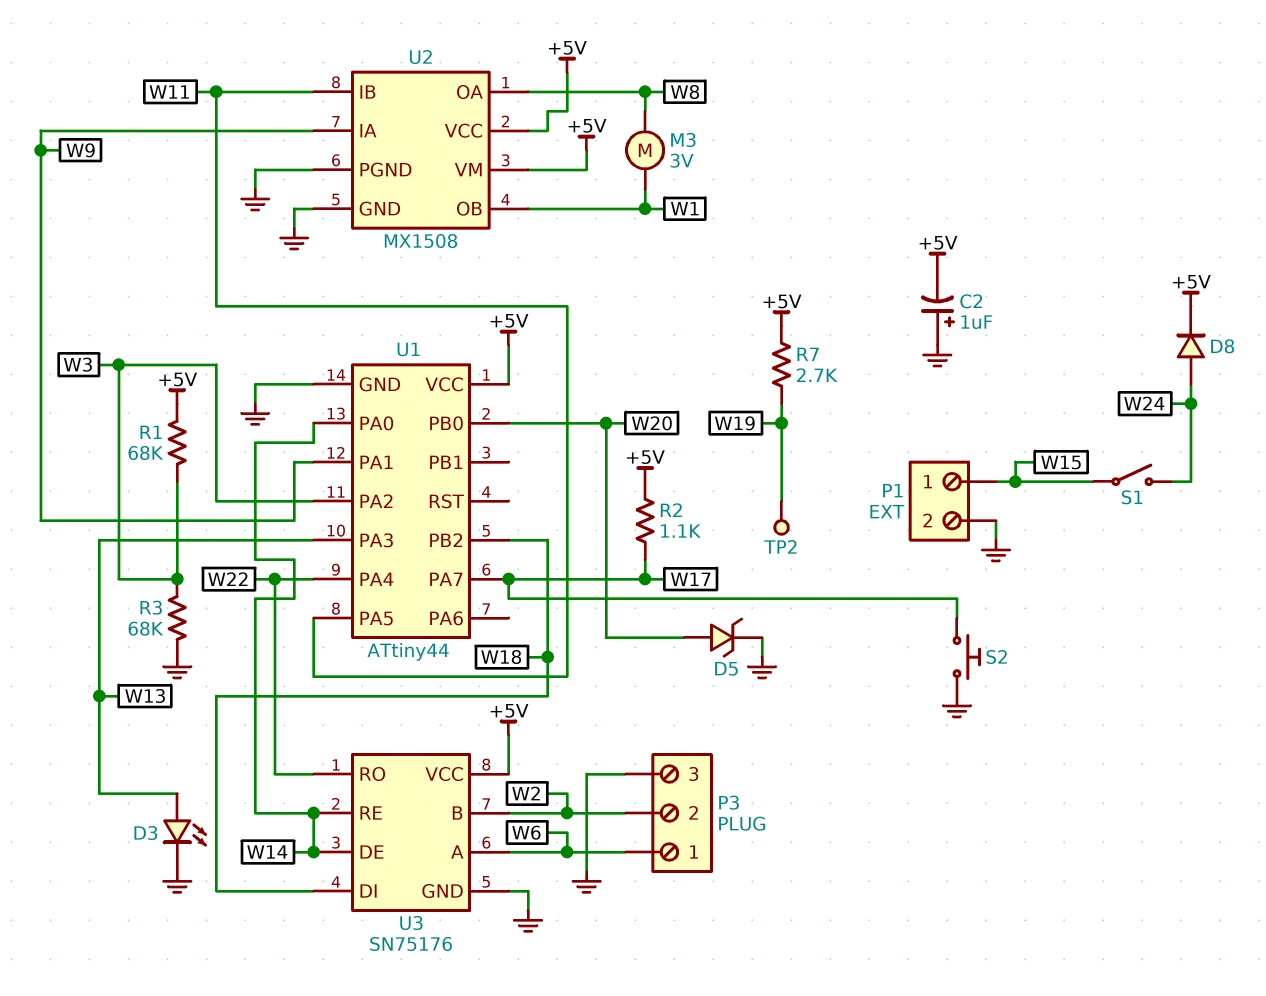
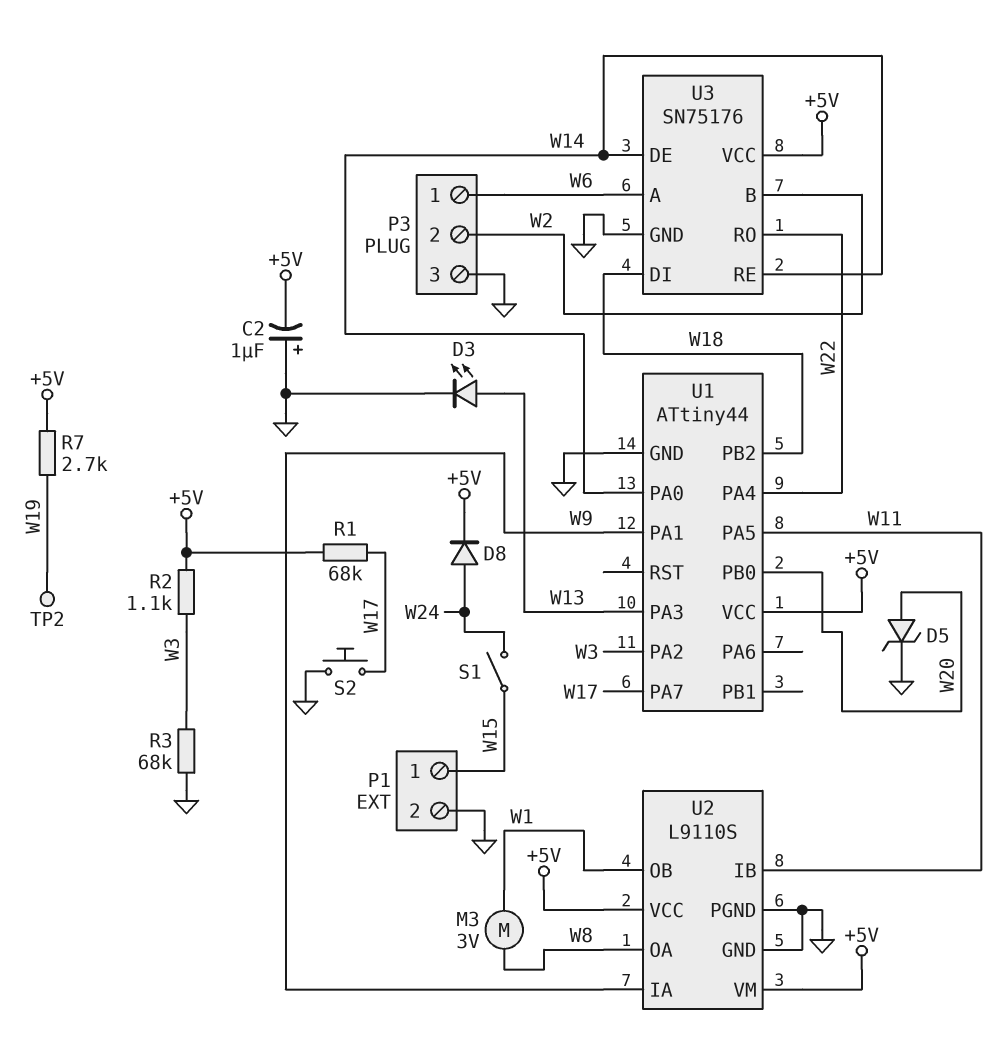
R1: 68k (+5V, W3) -> 68k (+5V, W17)
R2: 1.1k (+5V, W17) -> 1.1k (+5V, W3)
U2: MX1508 -> L9110S

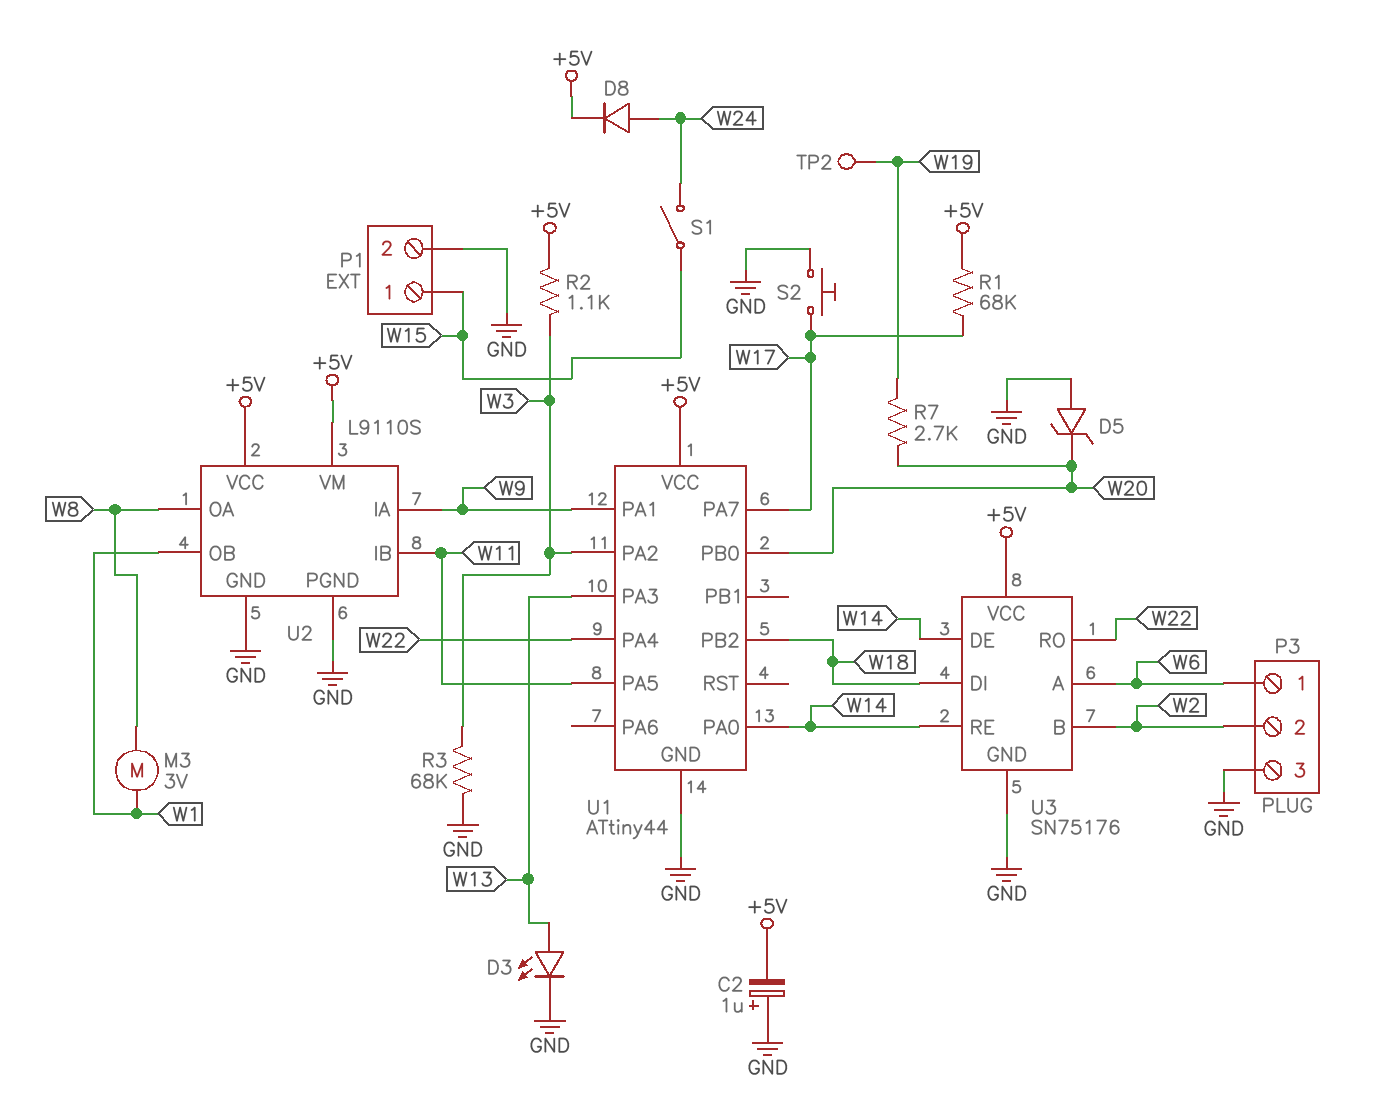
D5: zener (A W20, K GND) -> zener (A GND, K W20)
R7: 2.7k (+5V, W19) -> 2.7k (W19, W20)

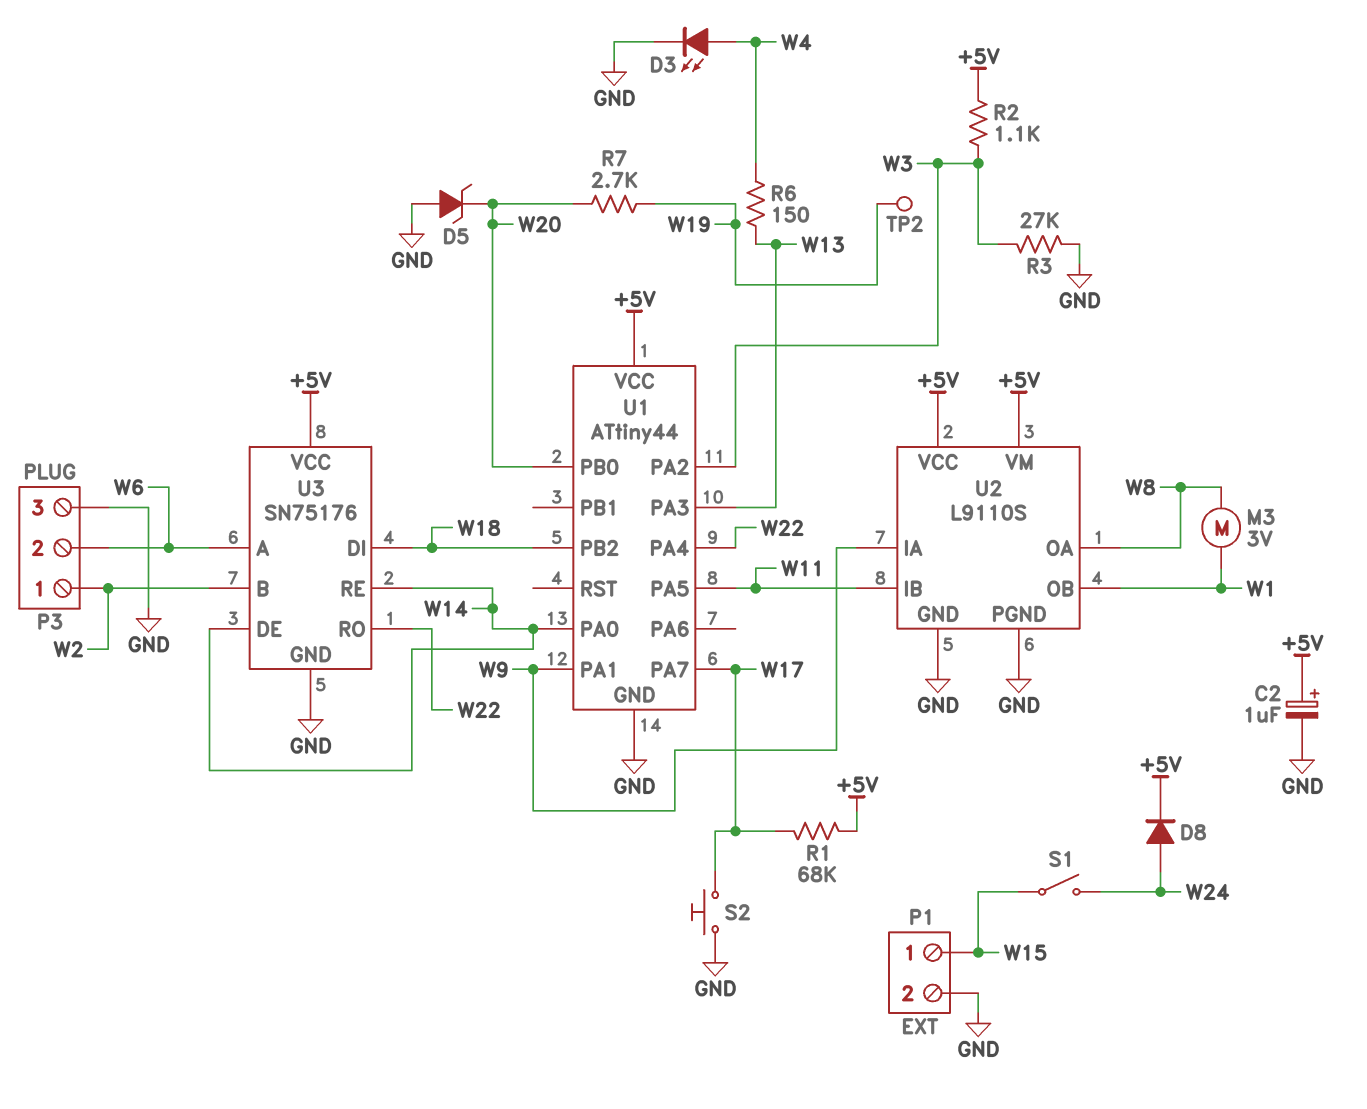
C2: 1uF (plus GND, minus +5V) -> 1uF (plus +5V, minus GND)
D3: LED (A W13, K GND) -> LED (A W4, K GND)
P3 pin 1: W6 -> W2
P3 pin 2: W2 -> W6
R3: 68k (GND, W3) -> 27k (GND, W3)
R6: none -> 150 (W4, W13)

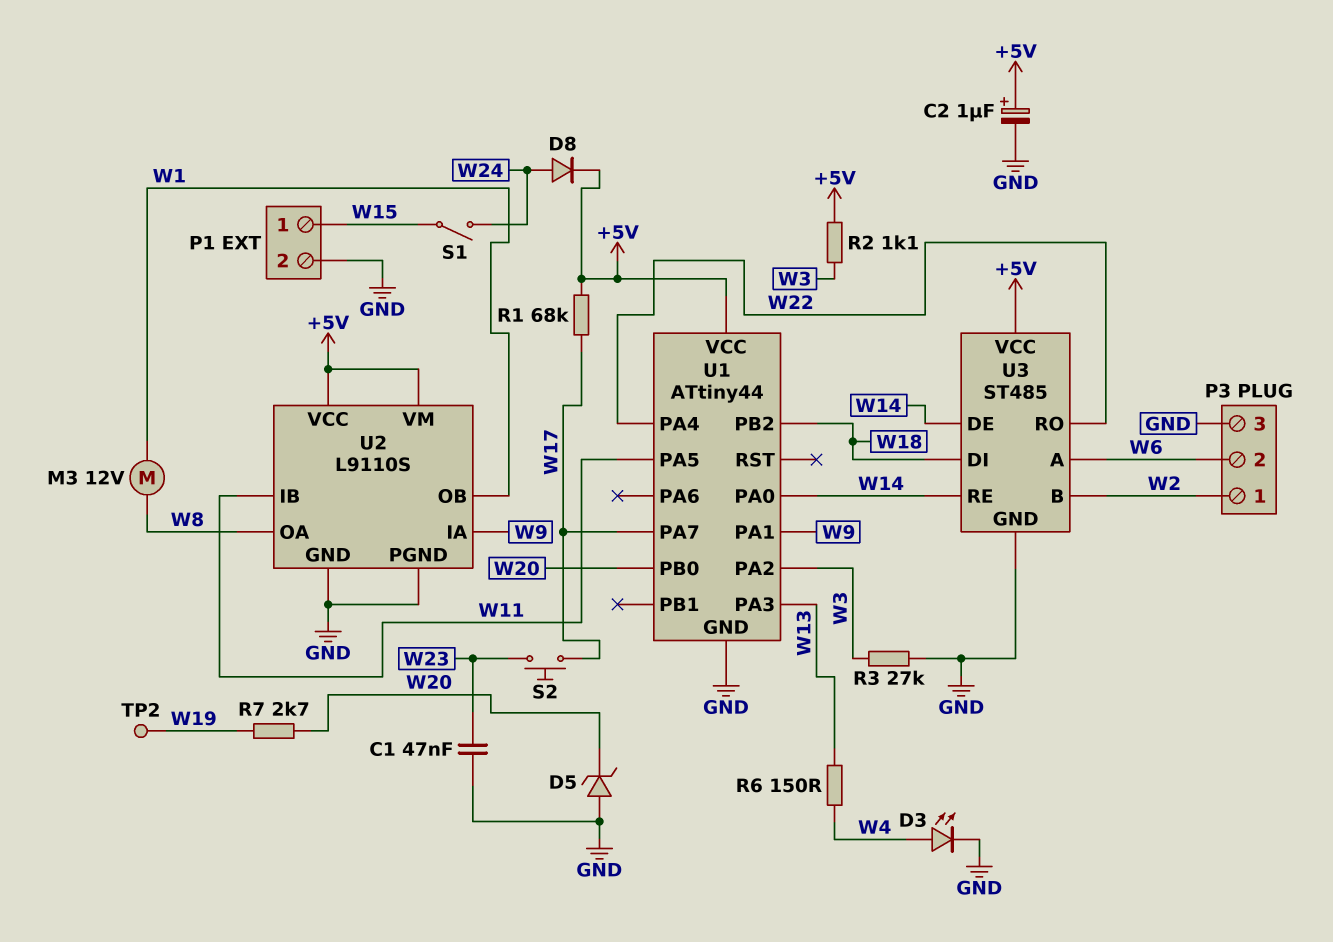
C1: none -> 47nF (GND, W23)
M3: motor 3V (W1, W8) -> motor 12V (W1, W8)
S2: button (GND, W17) -> button (W17, W23)
U3: SN75176 -> ST485

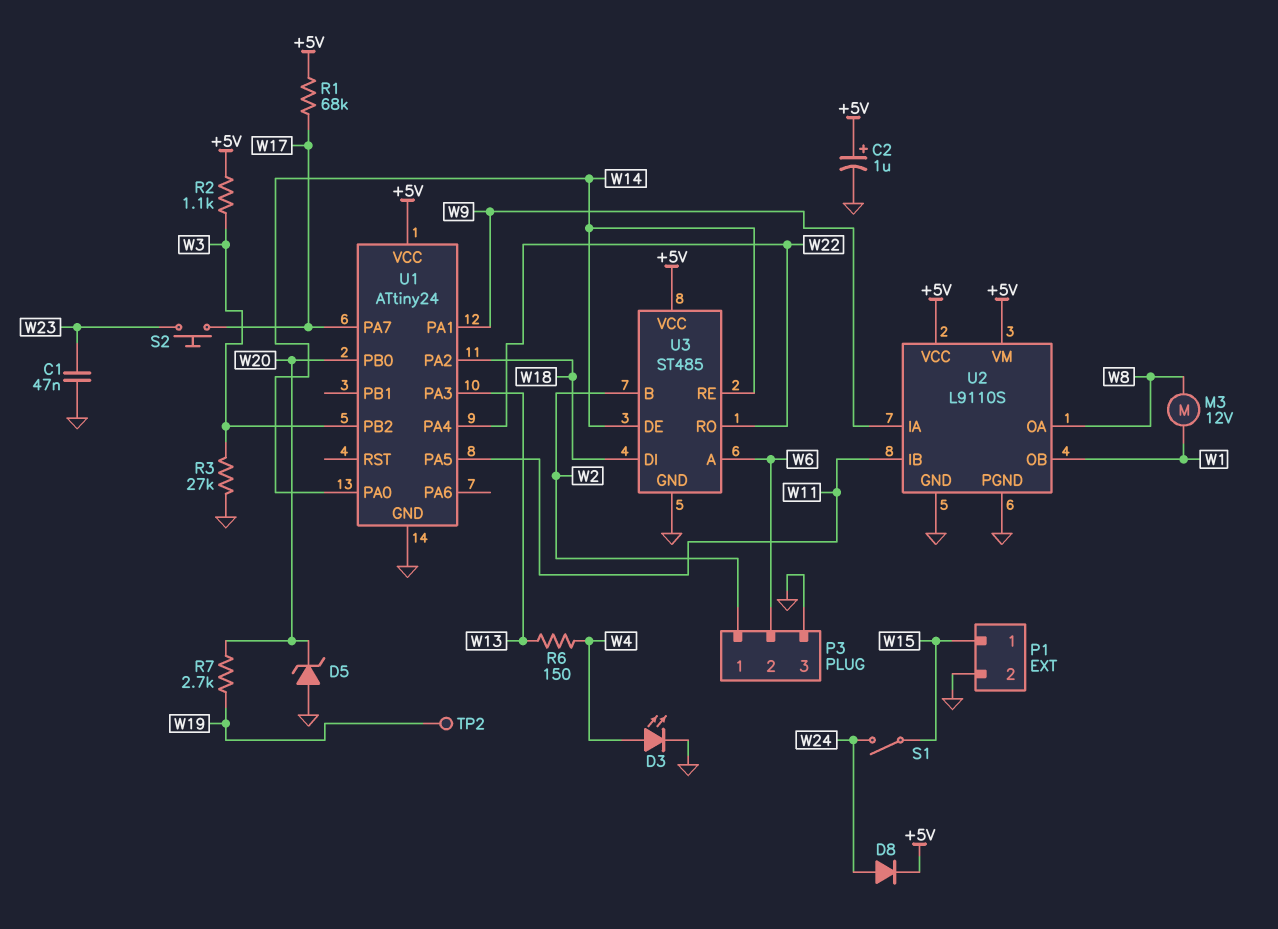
U1: ATtiny44 -> ATtiny24
U1 pin PA2: W3 -> W18
U1 pin PB2: W18 -> W3

